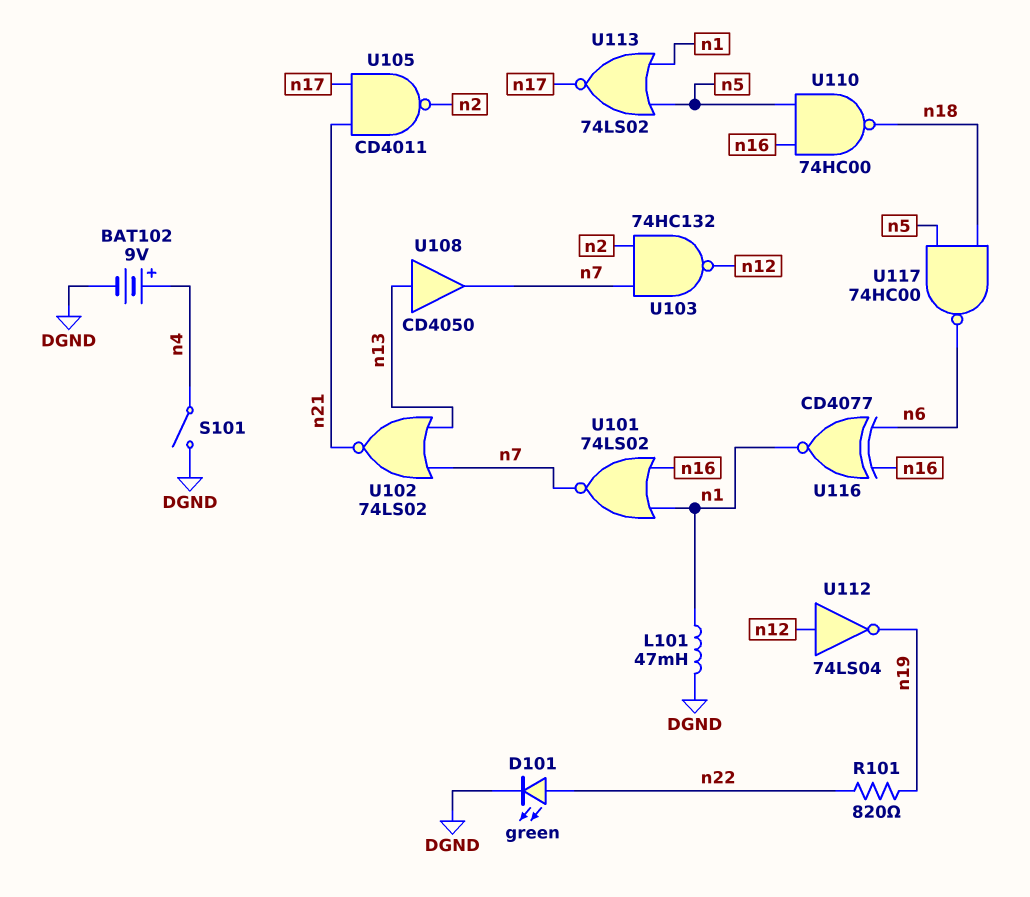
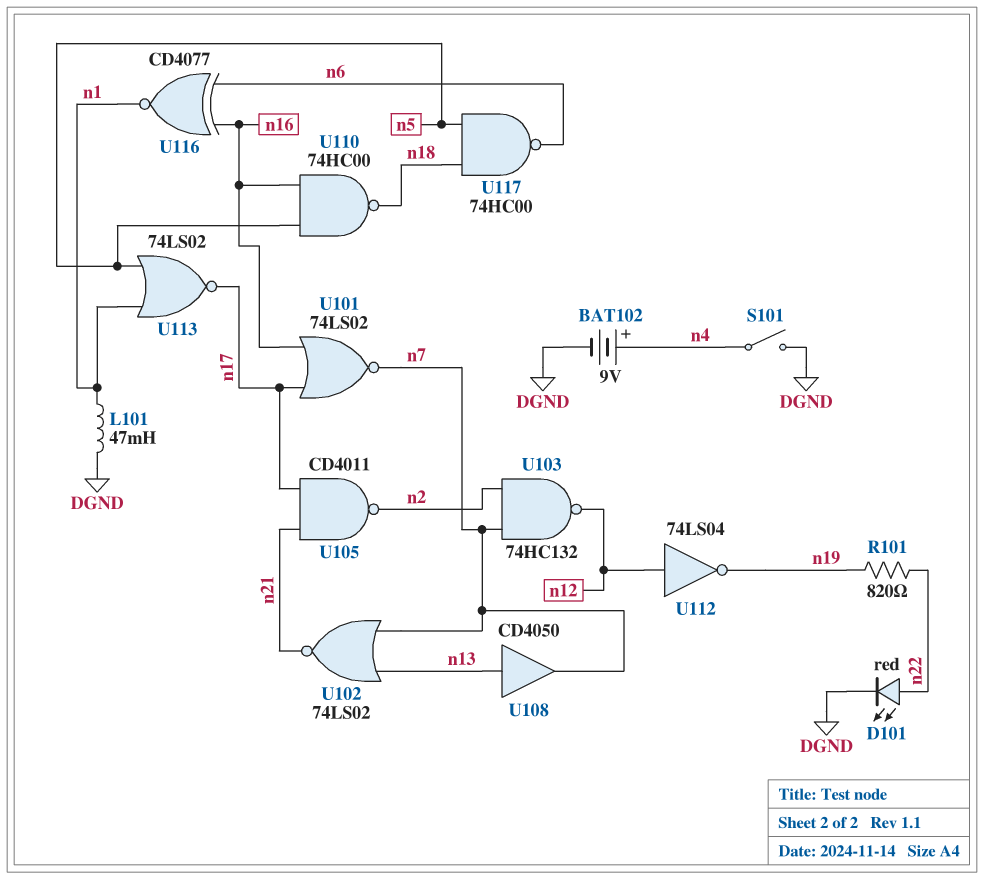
D101: LED green (A n22, K DGND) -> LED red (A n22, K DGND)
U101: NOR 74LS02 (in n1, in n16, out n7) -> NOR 74LS02 (in n16, in n17, out n7)

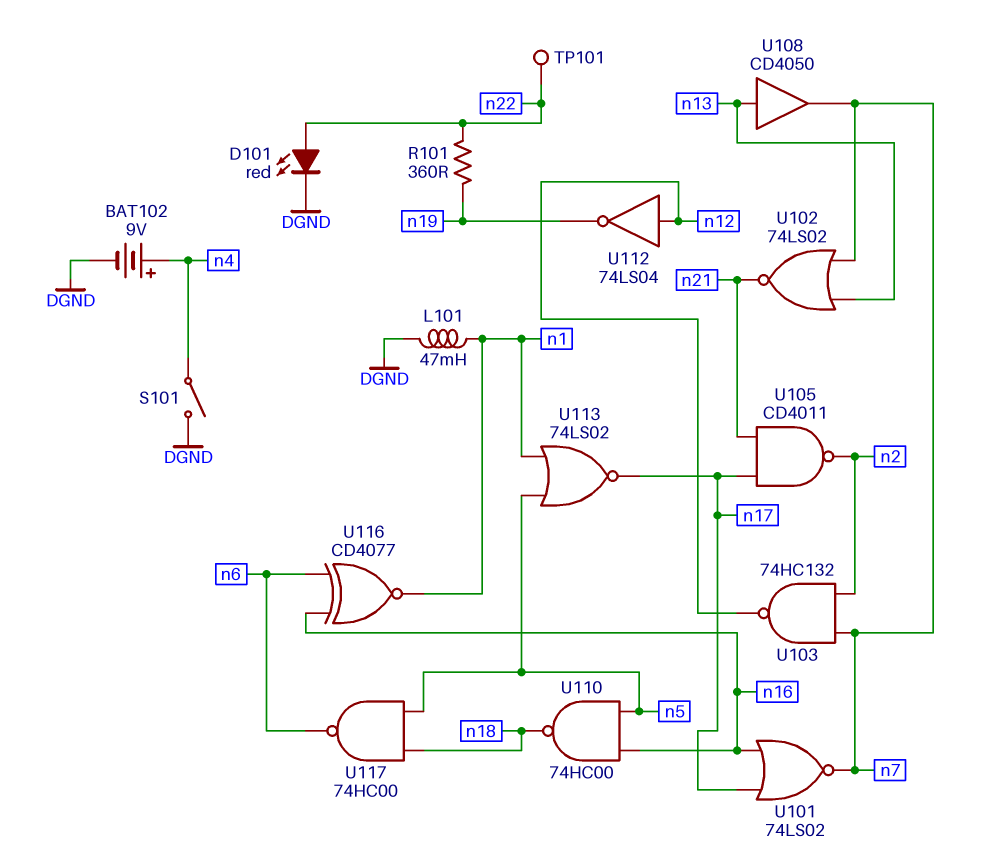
R101: 820 (n19, n22) -> 360 (n19, n22)
TP101: none -> test point (n22)

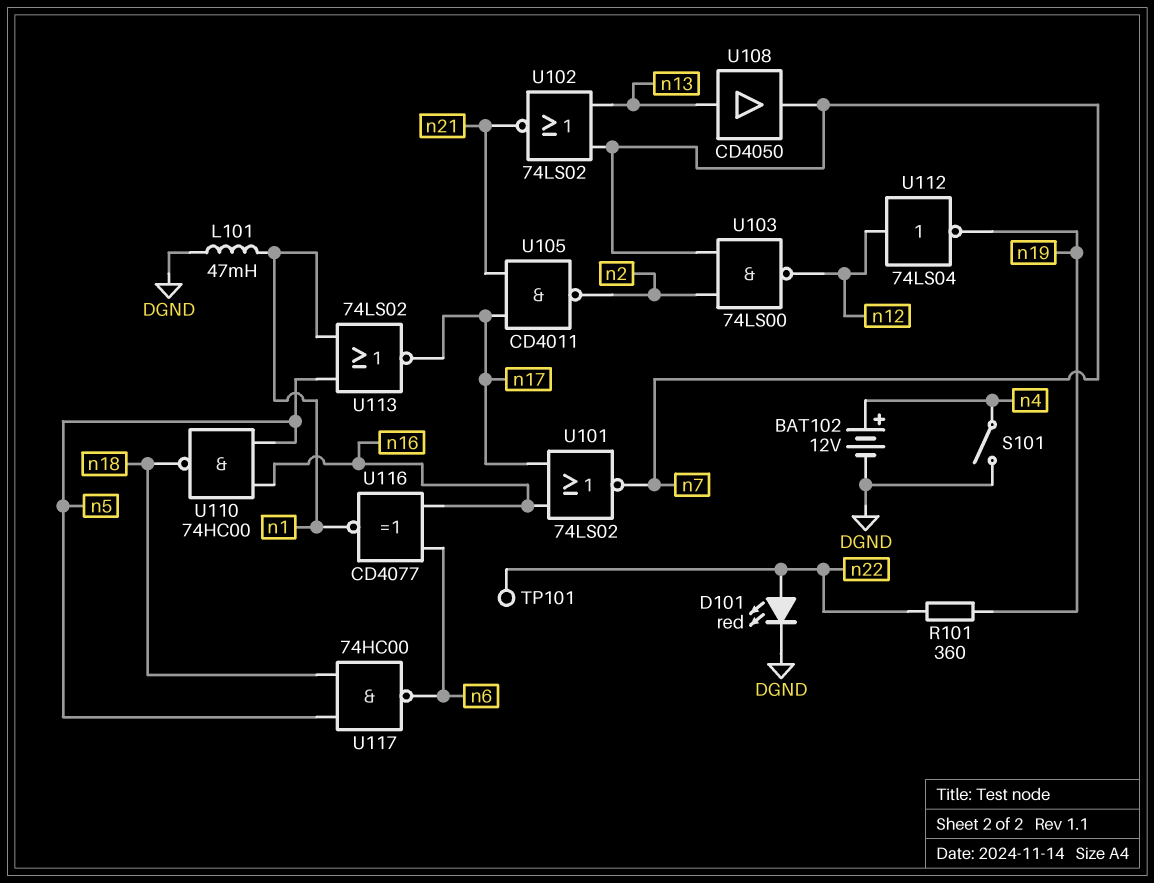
BAT102: 9V (plus n4, minus DGND) -> 12V (plus n4, minus DGND)
U103: NAND 74HC132 (in n2, in n7, out n12) -> NAND 74LS00 (in n2, in n7, out n12)

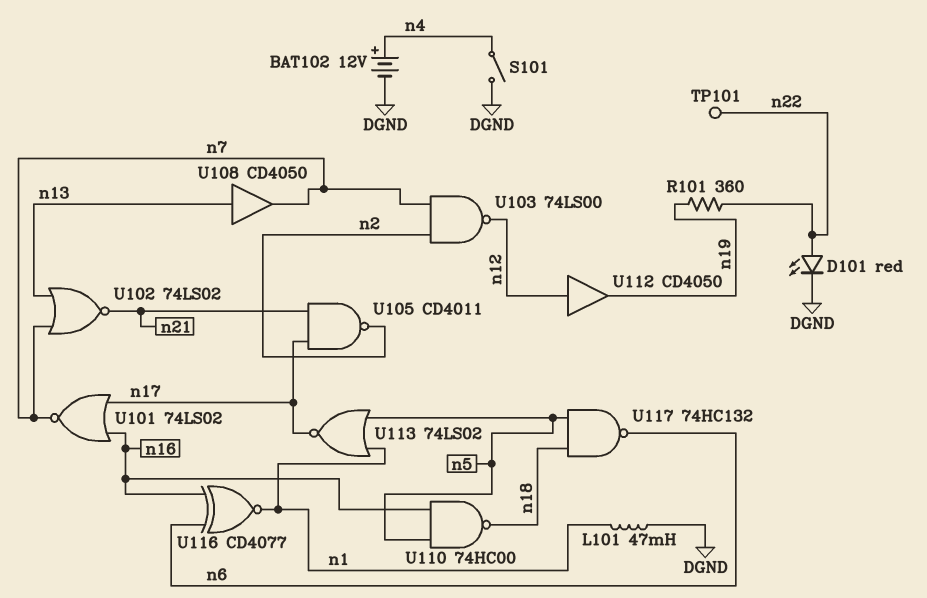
U112: NOT 74LS04 (in n12, out n19) -> buffer CD4050 (in n12, out n19)
U117: NAND 74HC00 (in n5, in n18, out n6) -> NAND 74HC132 (in n5, in n18, out n6)

